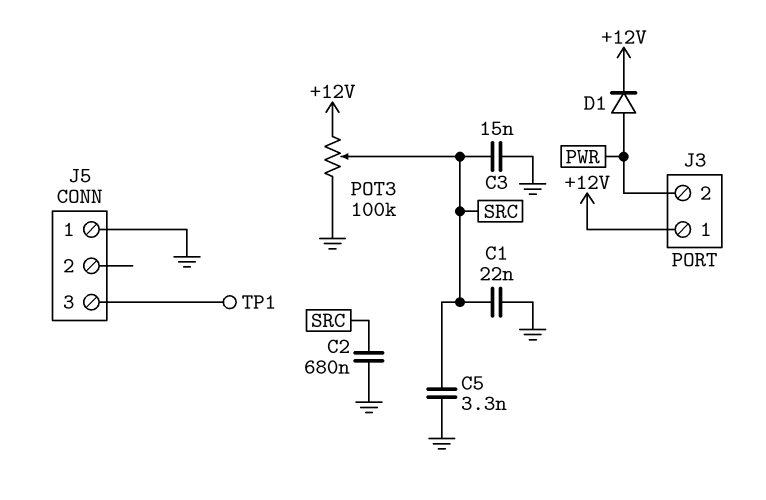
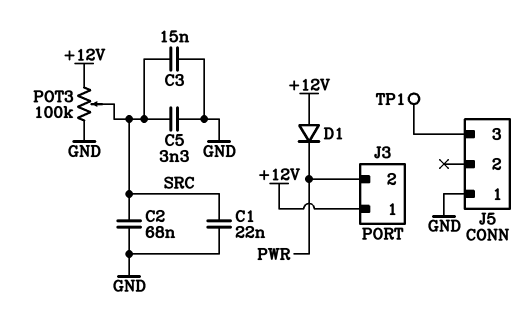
C2: 680nF (GND, SRC) -> 68nF (GND, SRC)
D1: diode (A PWR, K +12V) -> diode (A +12V, K PWR)

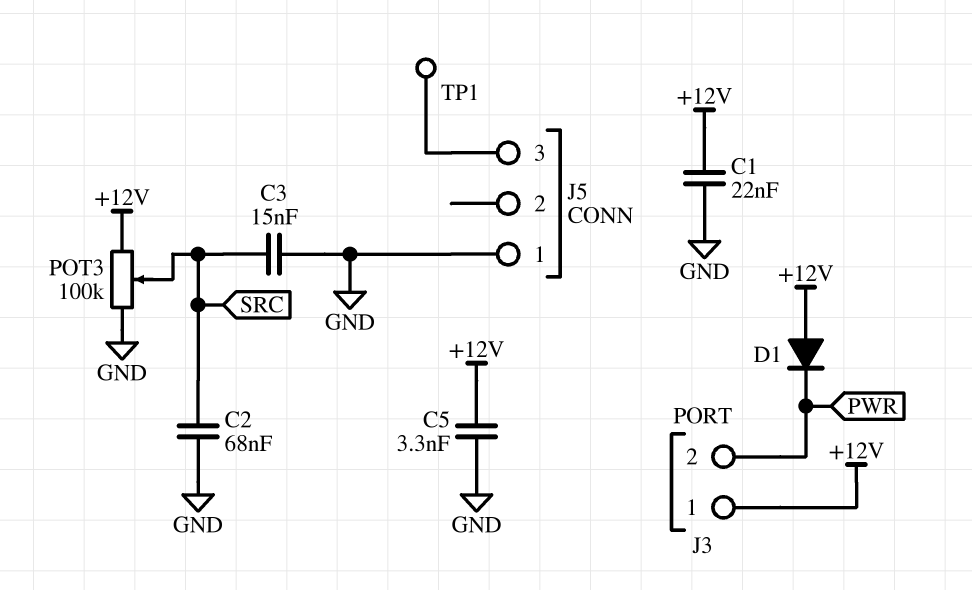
C1: 22nF (GND, SRC) -> 22nF (+12V, GND)
C5: 3.3nF (GND, SRC) -> 3.3nF (+12V, GND)

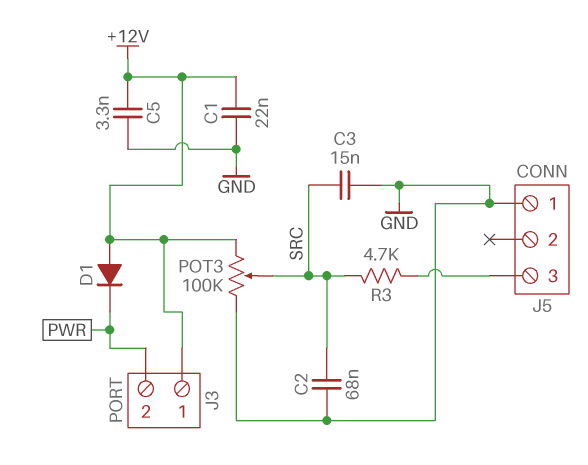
R3: none -> 4.7k (J5/3, SRC)
TP1: test point (J5/3) -> none

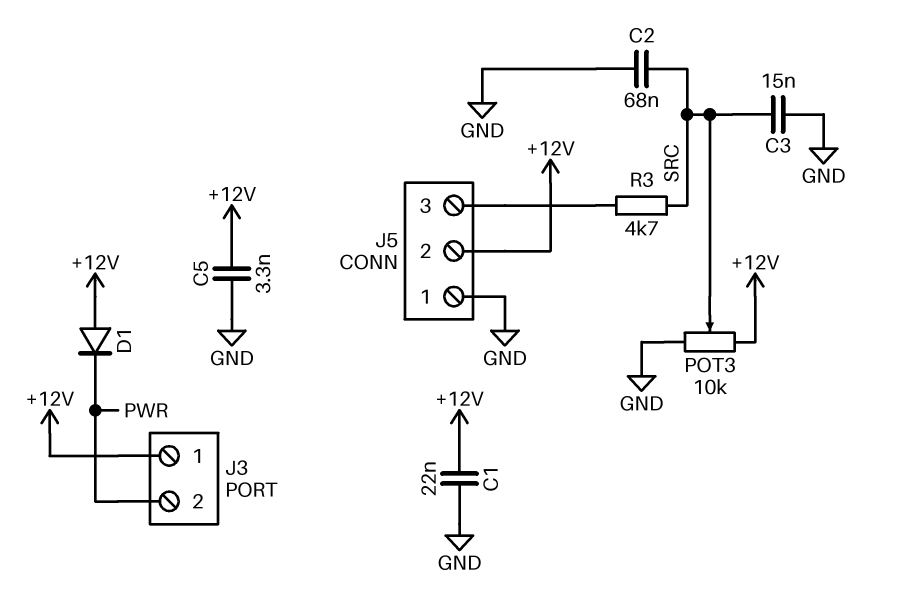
J5 pin 2: none -> +12V
POT3: 100k (+12V, GND, wiper SRC) -> 10k (+12V, GND, wiper SRC)

